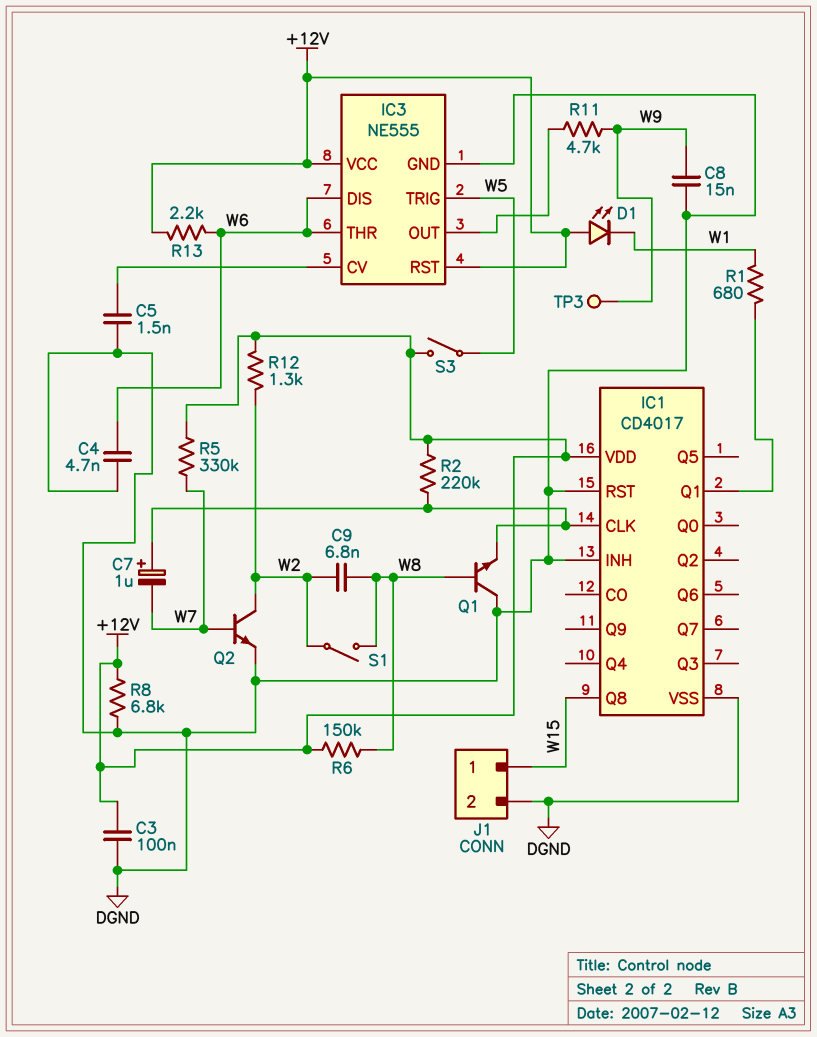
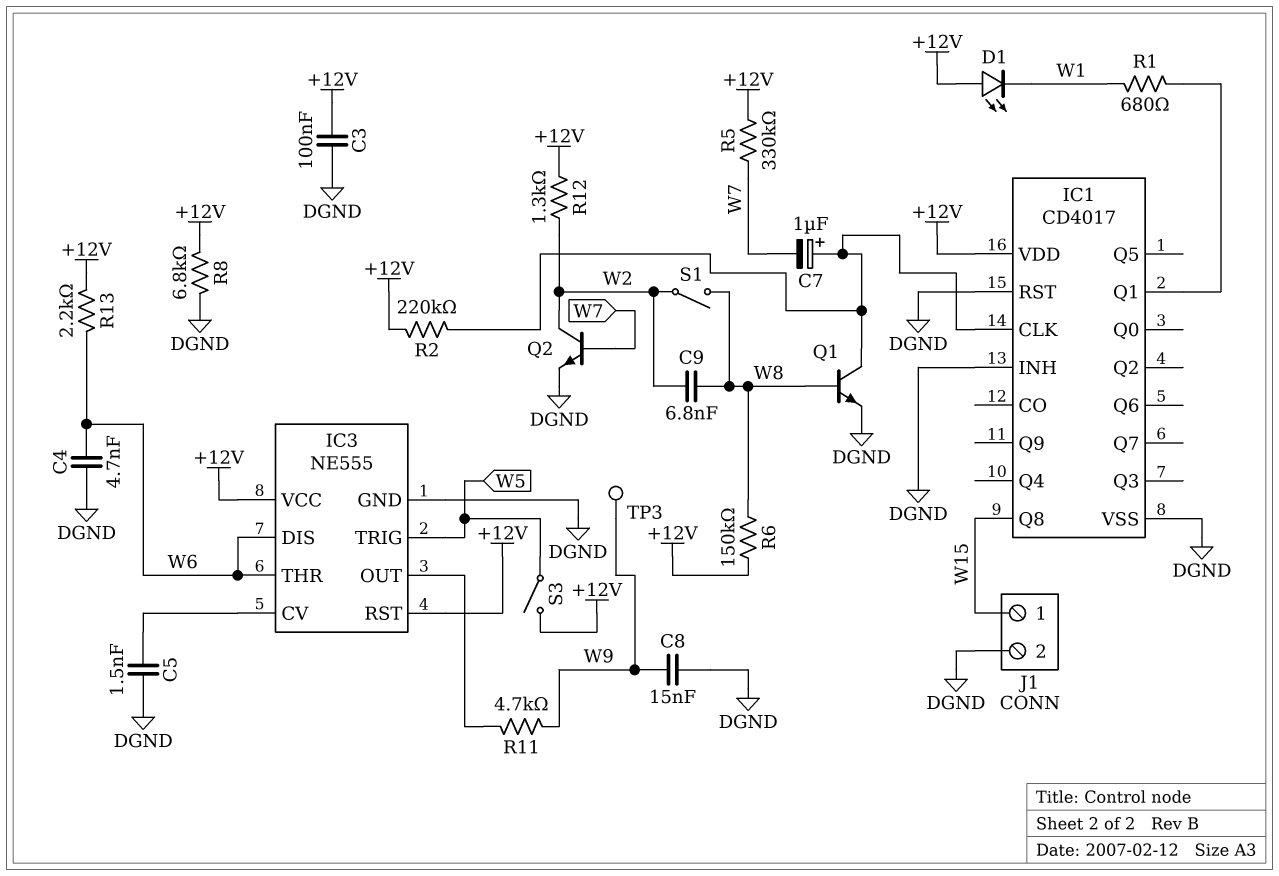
Q1: NPN (B W8, C DGND, E IC1/CLK) -> NPN (B W8, C IC1/CLK, E DGND)

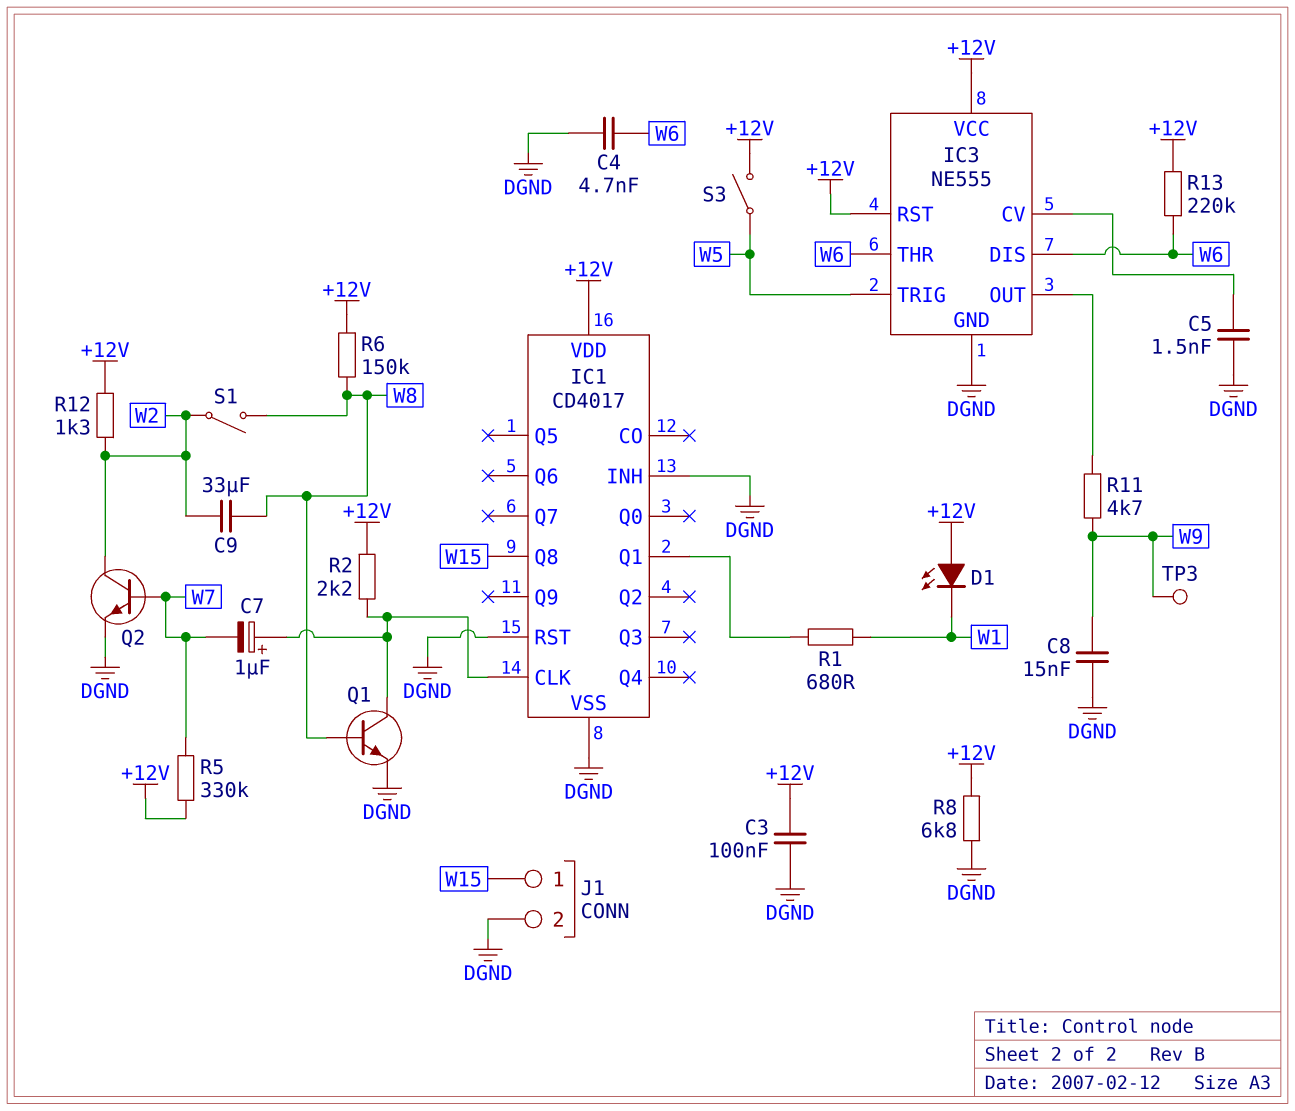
C9: 6.8nF (W2, W8) -> 33uF (W2, W8)
R2: 220k (+12V, IC1/CLK) -> 2.2k (+12V, IC1/CLK)
R13: 2.2k (+12V, W6) -> 220k (+12V, W6)

